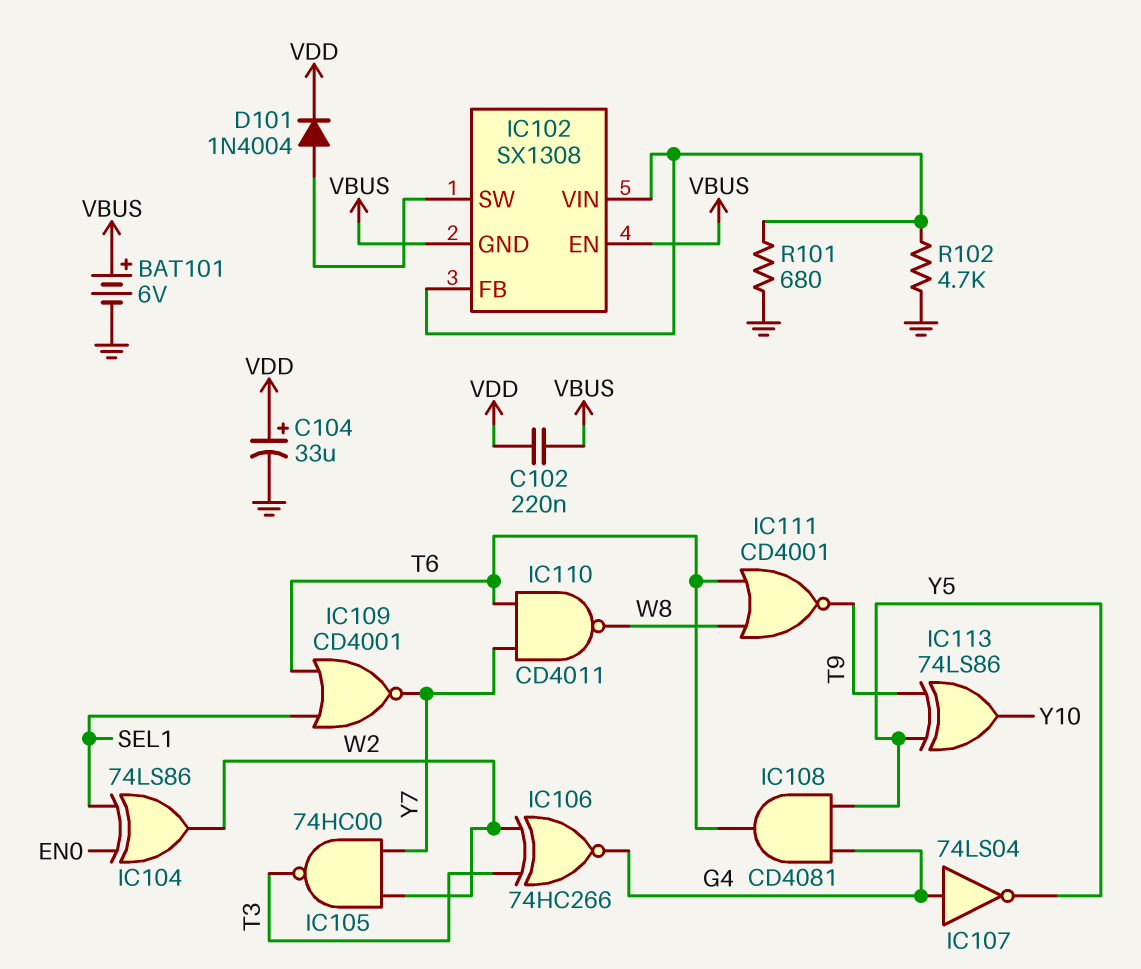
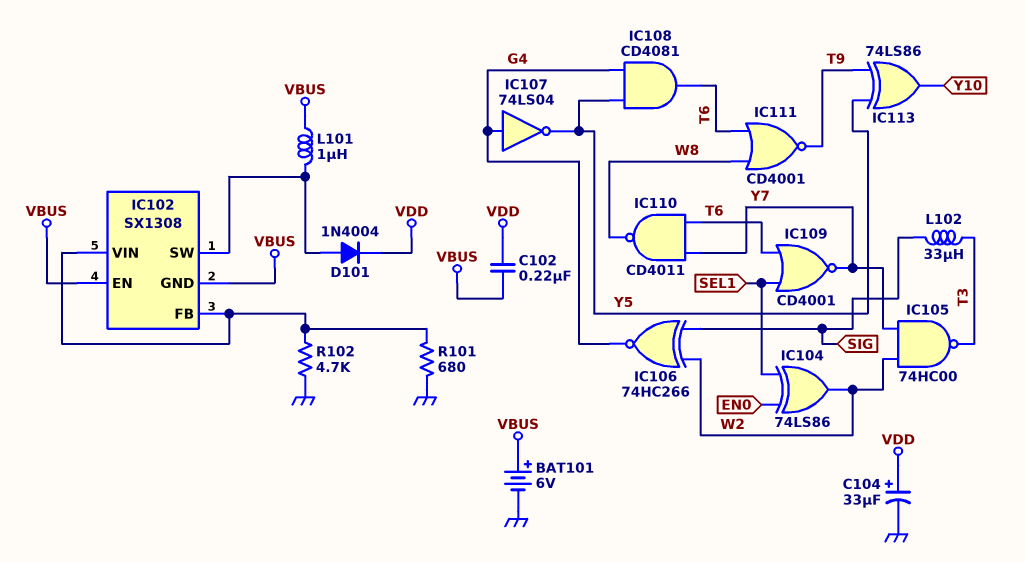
IC106: XNOR 74HC266 (in T3, in W2, out G4) -> XNOR 74HC266 (in SIG, in W2, out G4)
L101: none -> 1uH (IC102/SW, VBUS)
L102: none -> 33uH (SIG, T3)

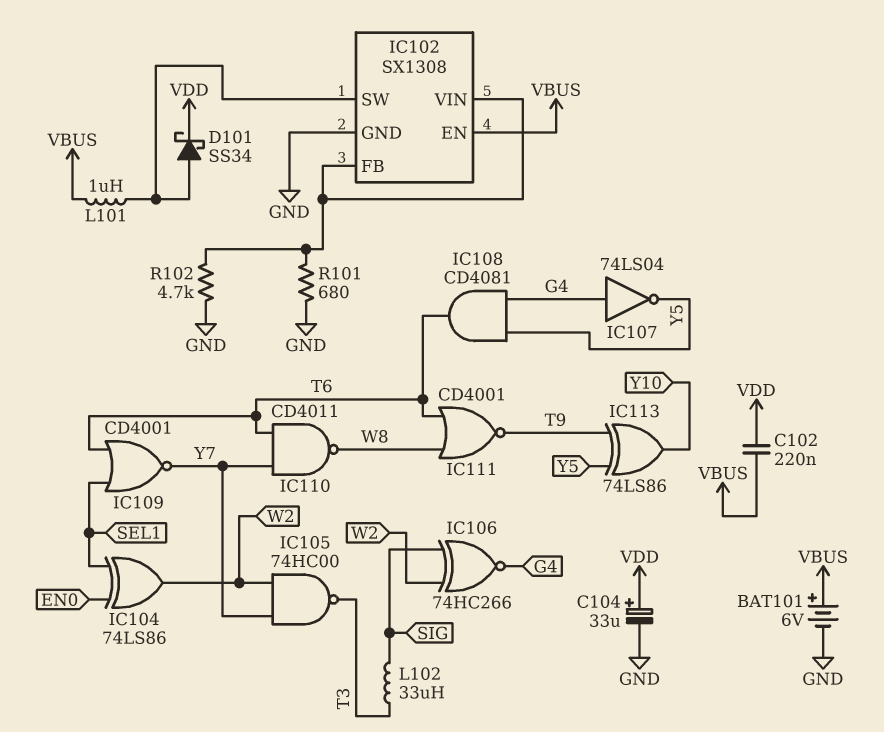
D101: diode 1N4004 (A IC102/SW, K VDD) -> schottky SS34 (A IC102/SW, K VDD)
IC102 pin GND: VBUS -> GND

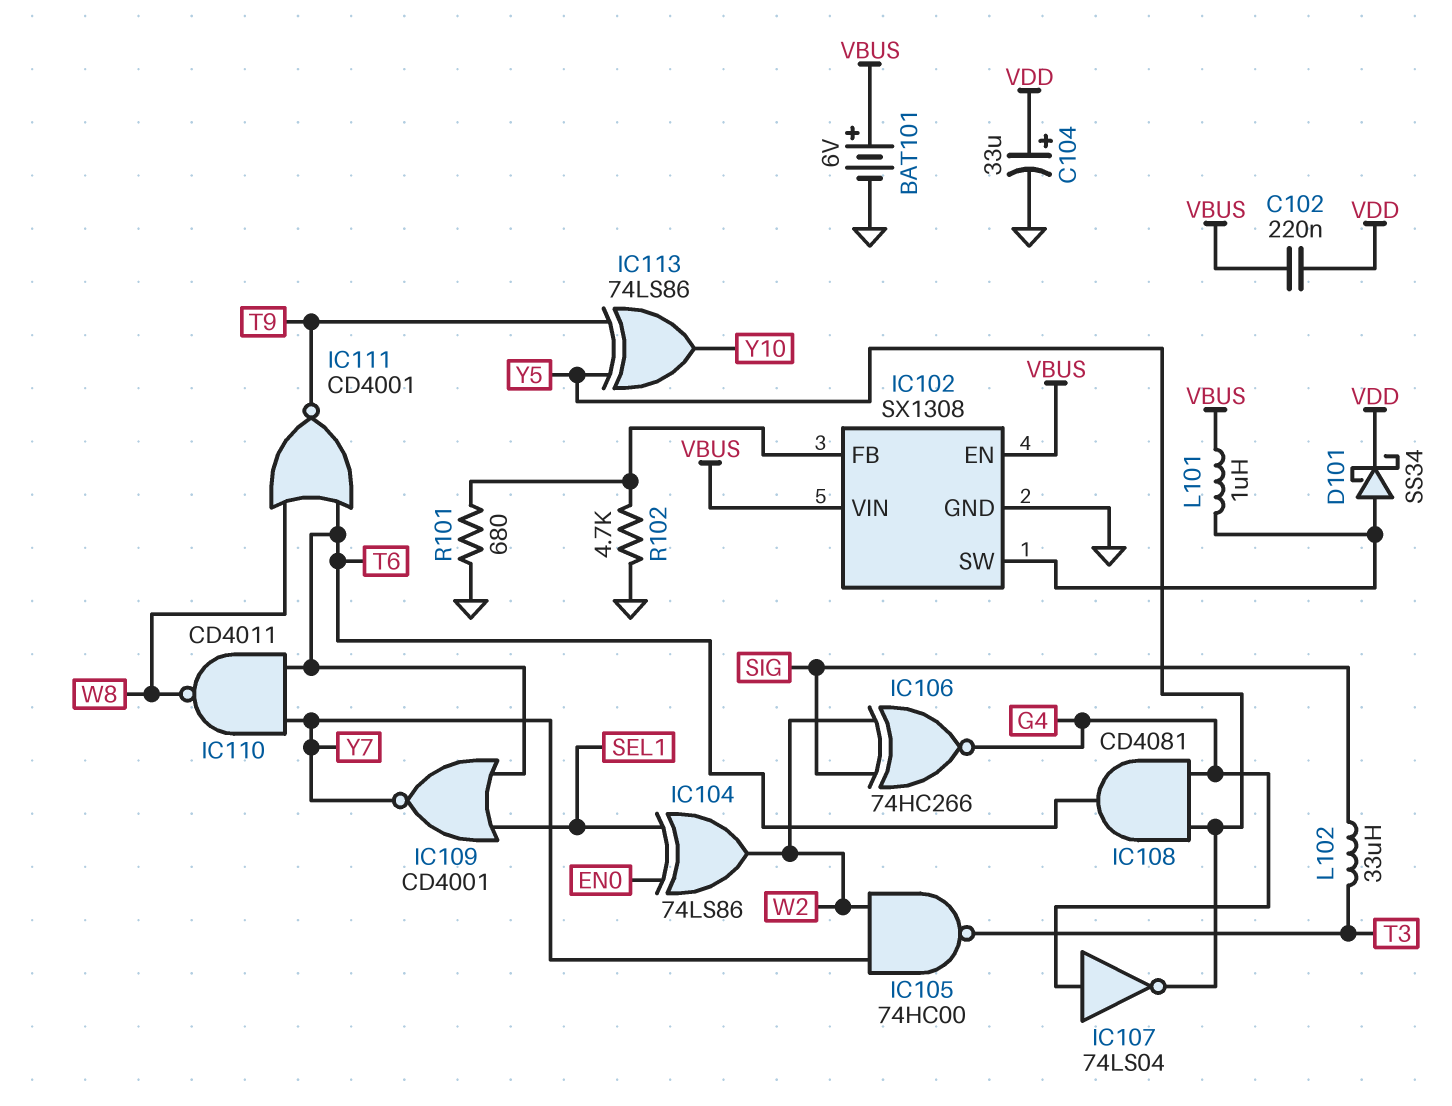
IC102 pin VIN: IC102/FB -> VBUS

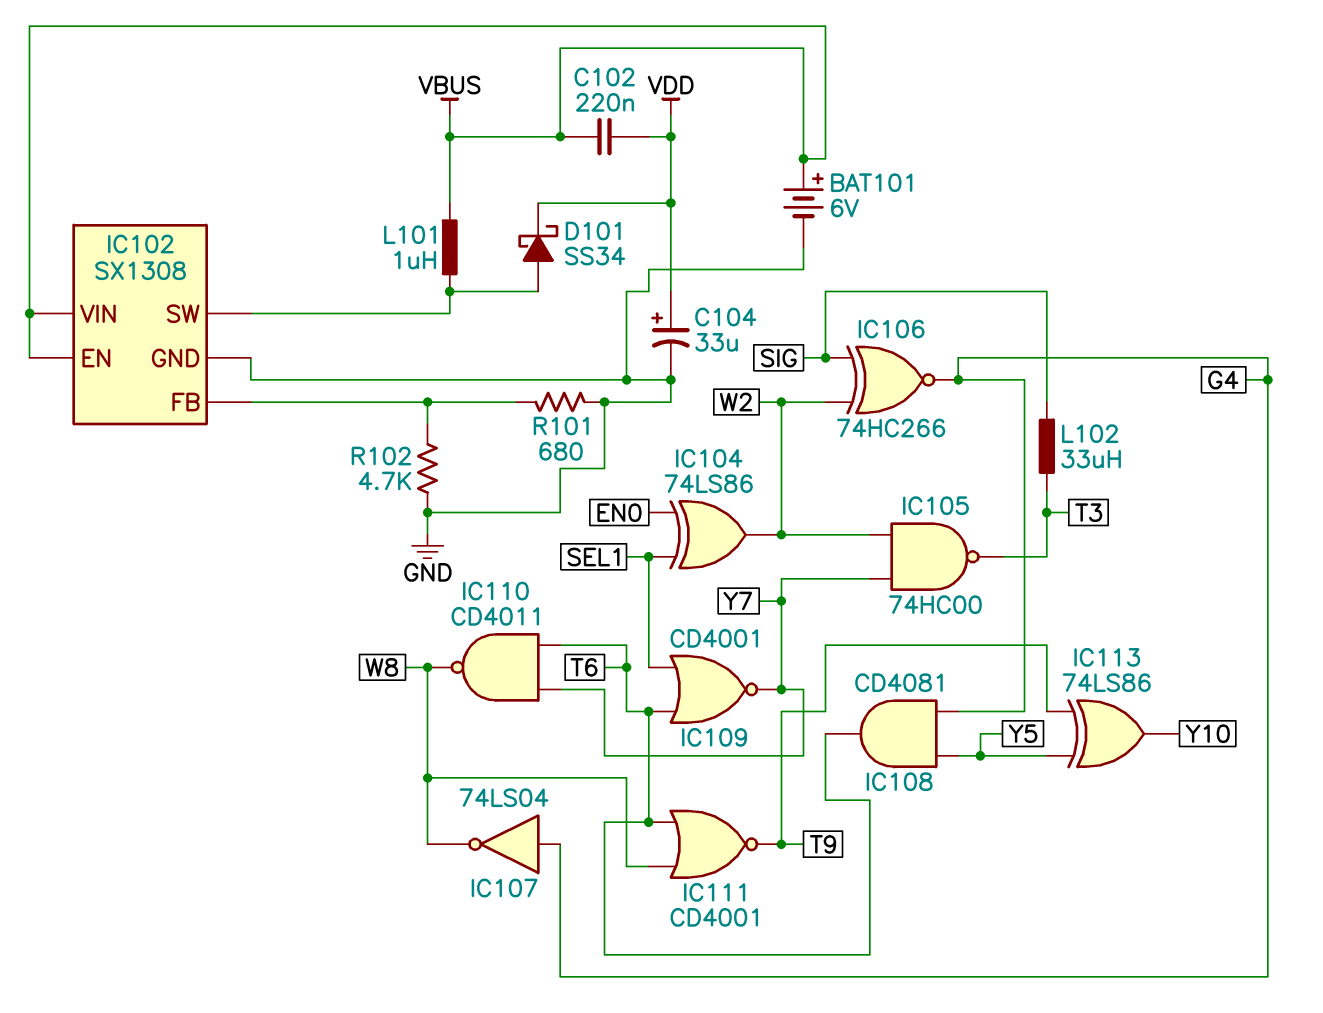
IC107: NOT 74LS04 (in G4, out Y5) -> NOT 74LS04 (in G4, out W8)

